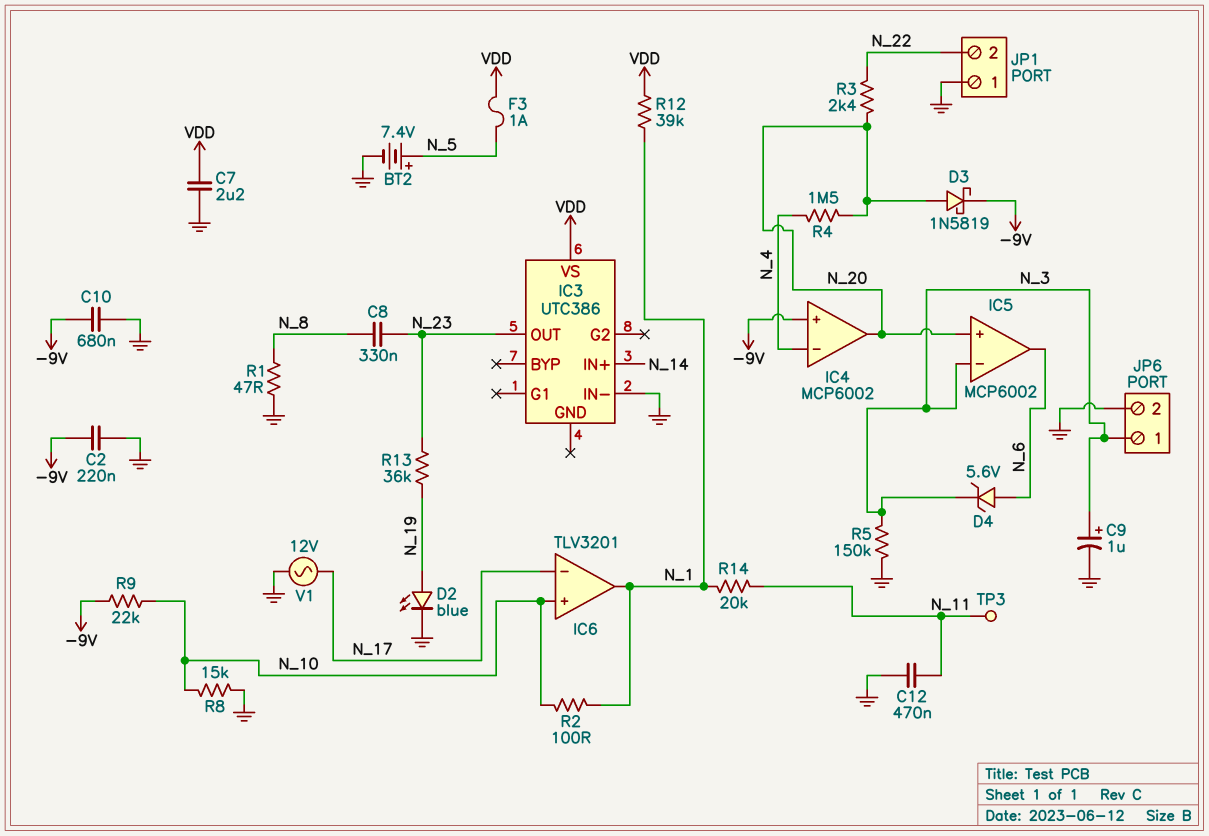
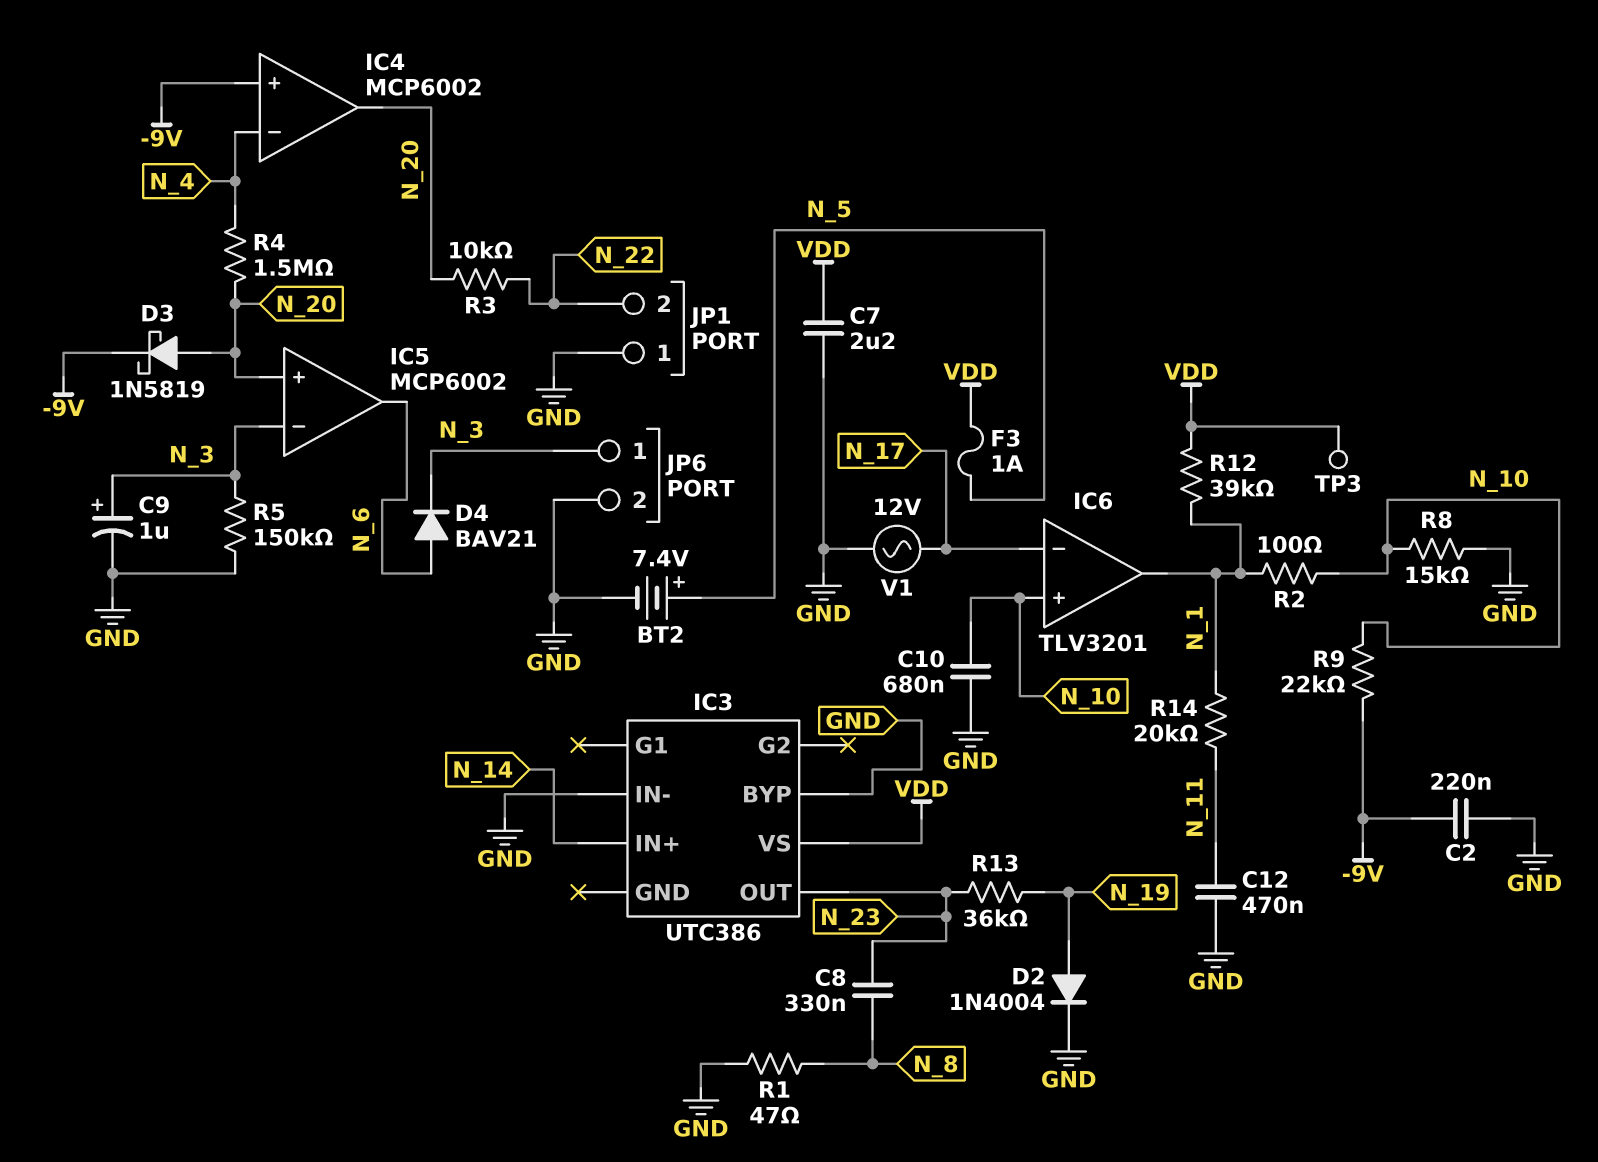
C10: 680nF (-9V, GND) -> 680nF (GND, N_10)
D2: LED blue (A N_19, K GND) -> diode 1N4004 (A N_19, K GND)
D4: zener 5.6V (A N_6, K N_3) -> diode BAV21 (A N_6, K N_3)
IC3 pin BYP: none -> GND
R3: 2.4k (N_20, N_22) -> 10k (N_20, N_22)
TP3: test point (N_11) -> test point (VDD)

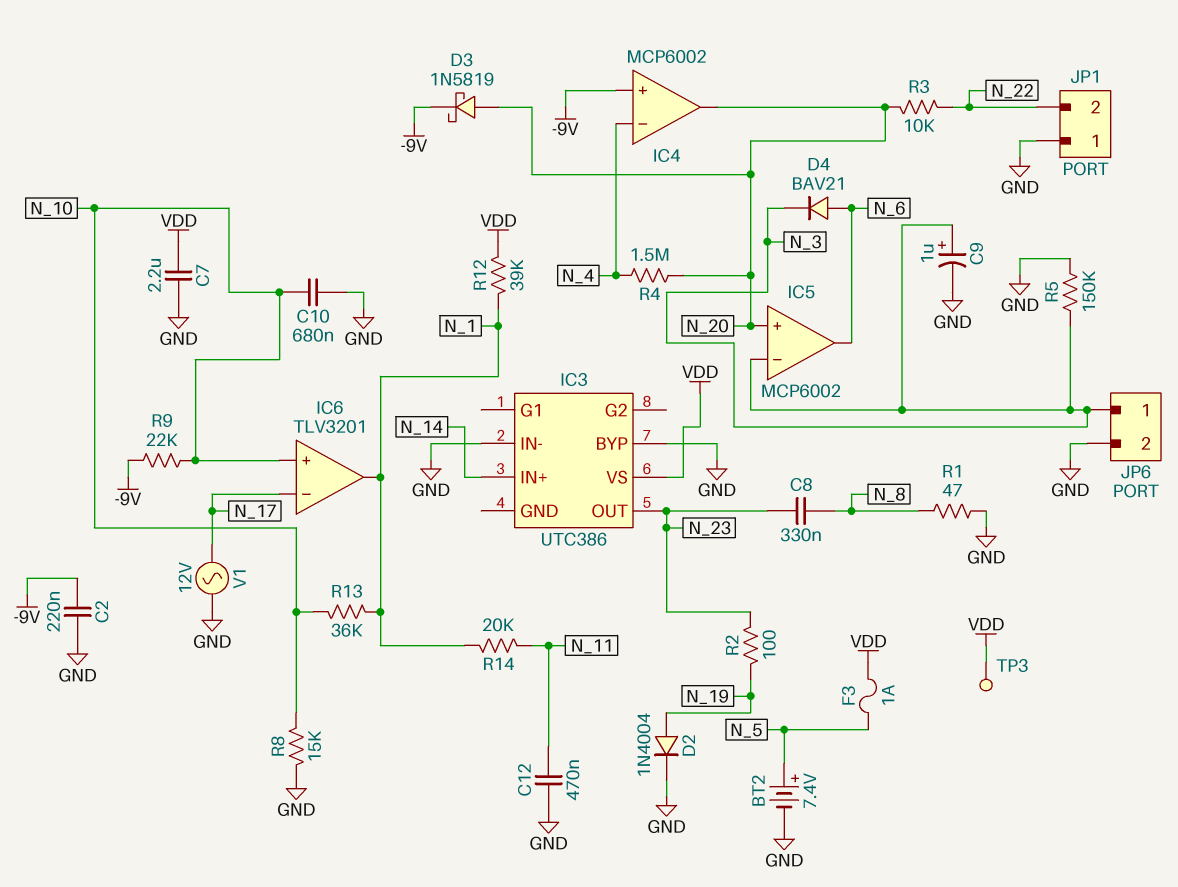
R2: 100 (N_1, N_10) -> 100 (N_19, N_23)
R13: 36k (N_19, N_23) -> 36k (N_1, N_10)

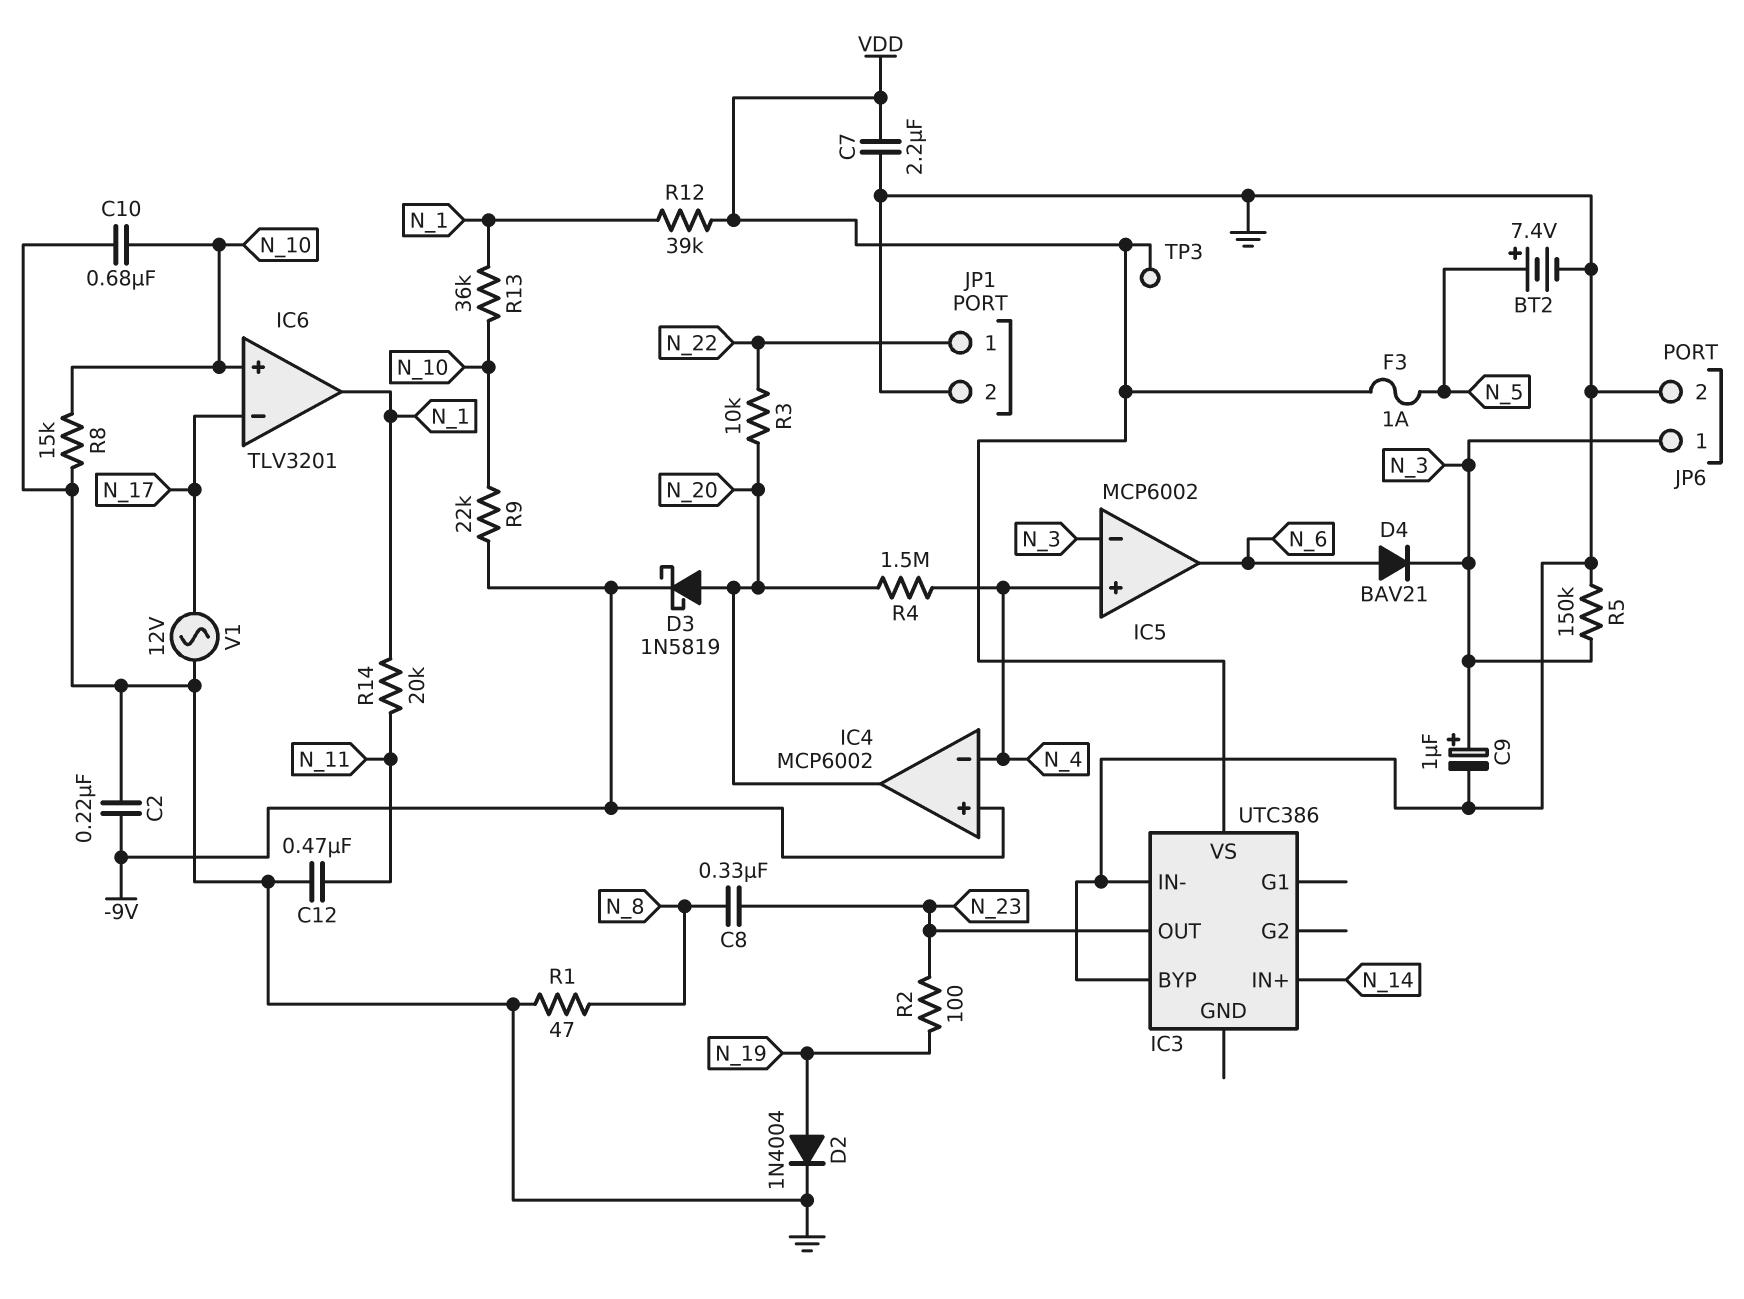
IC5 pin in+: N_20 -> N_4
JP1 pin 1: GND -> N_22
JP1 pin 2: N_22 -> GND

